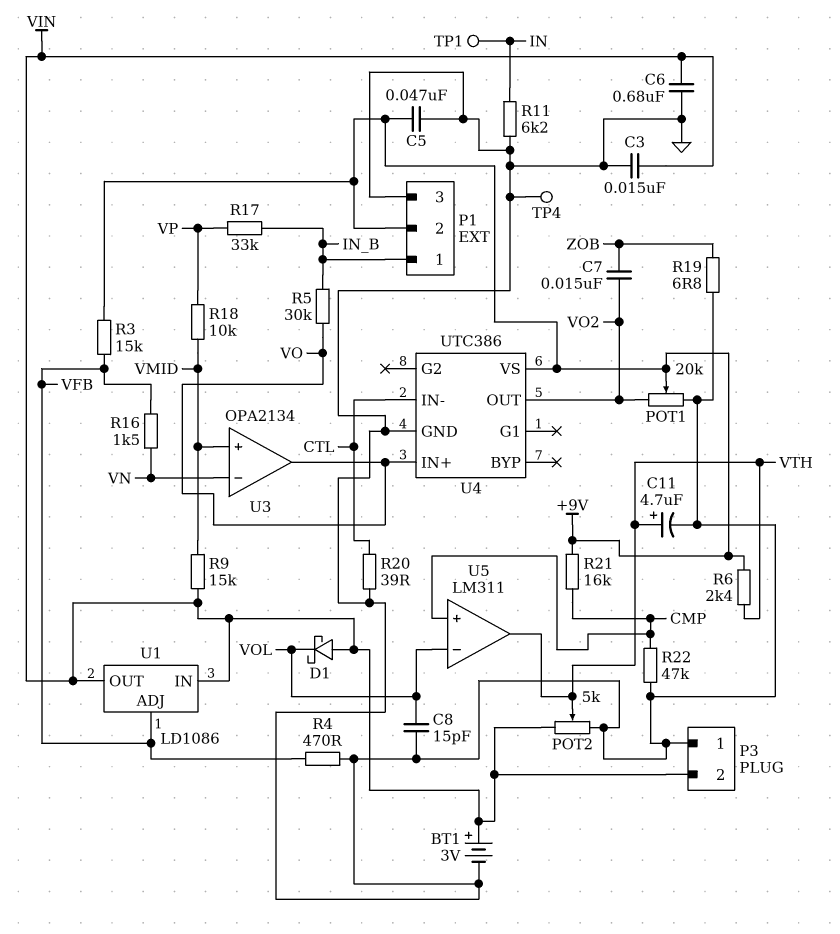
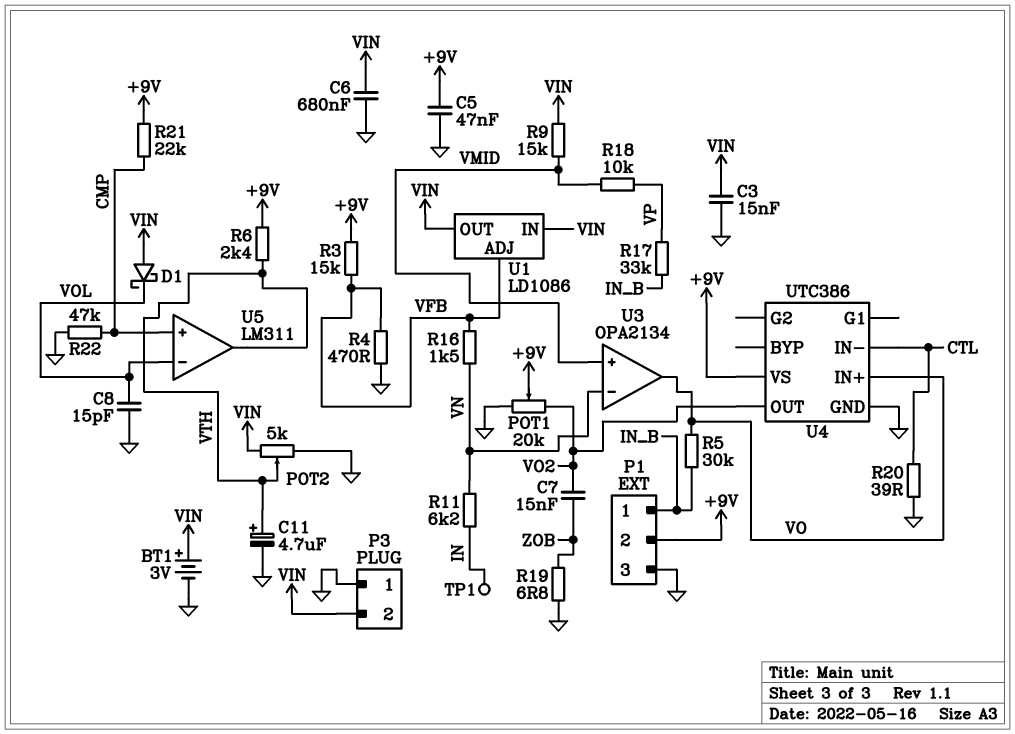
R11: 6.2k (GND, IN) -> 6.2k (IN, VN)
R21: 16k (+9V, CMP) -> 22k (+9V, CMP)
TP4: test point (GND) -> none

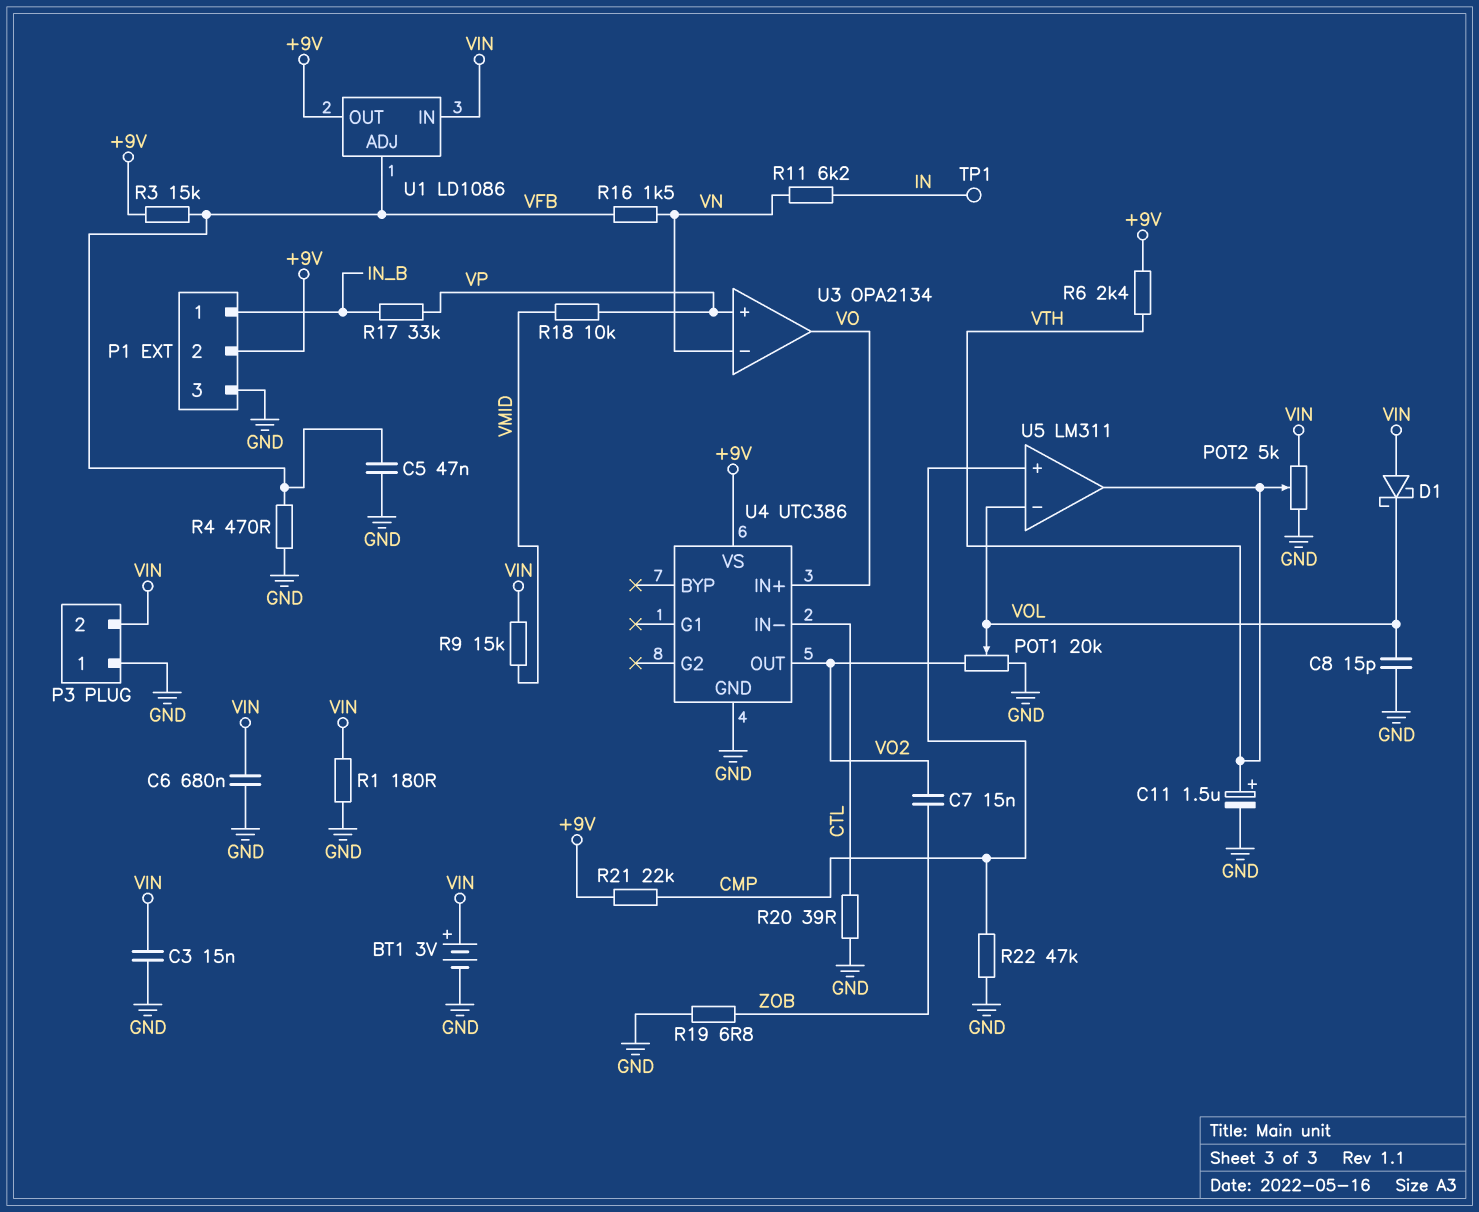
C5: 47nF (+9V, GND) -> 47nF (GND, VFB)
C11: 4.7uF (plus VTH, minus GND) -> 1.5uF (plus VTH, minus GND)
POT1: 20k (GND, VO2, wiper +9V) -> 20k (GND, VO2, wiper VOL)
R1: none -> 180 (GND, VIN)
R5: 30k (IN_B, VO) -> none
U1 pin OUT: VIN -> +9V
U3 pin in+: VMID -> VP

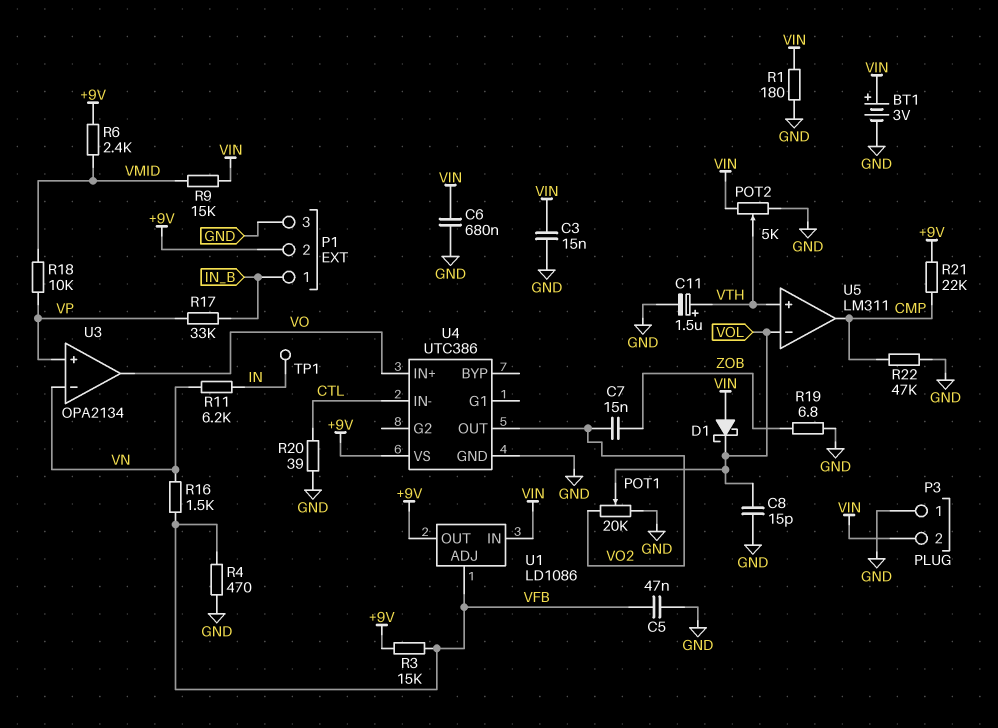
R6: 2.4k (+9V, VTH) -> 2.4k (+9V, VMID)
U5 pin in+: CMP -> VTH
U5 pin out: VTH -> CMP

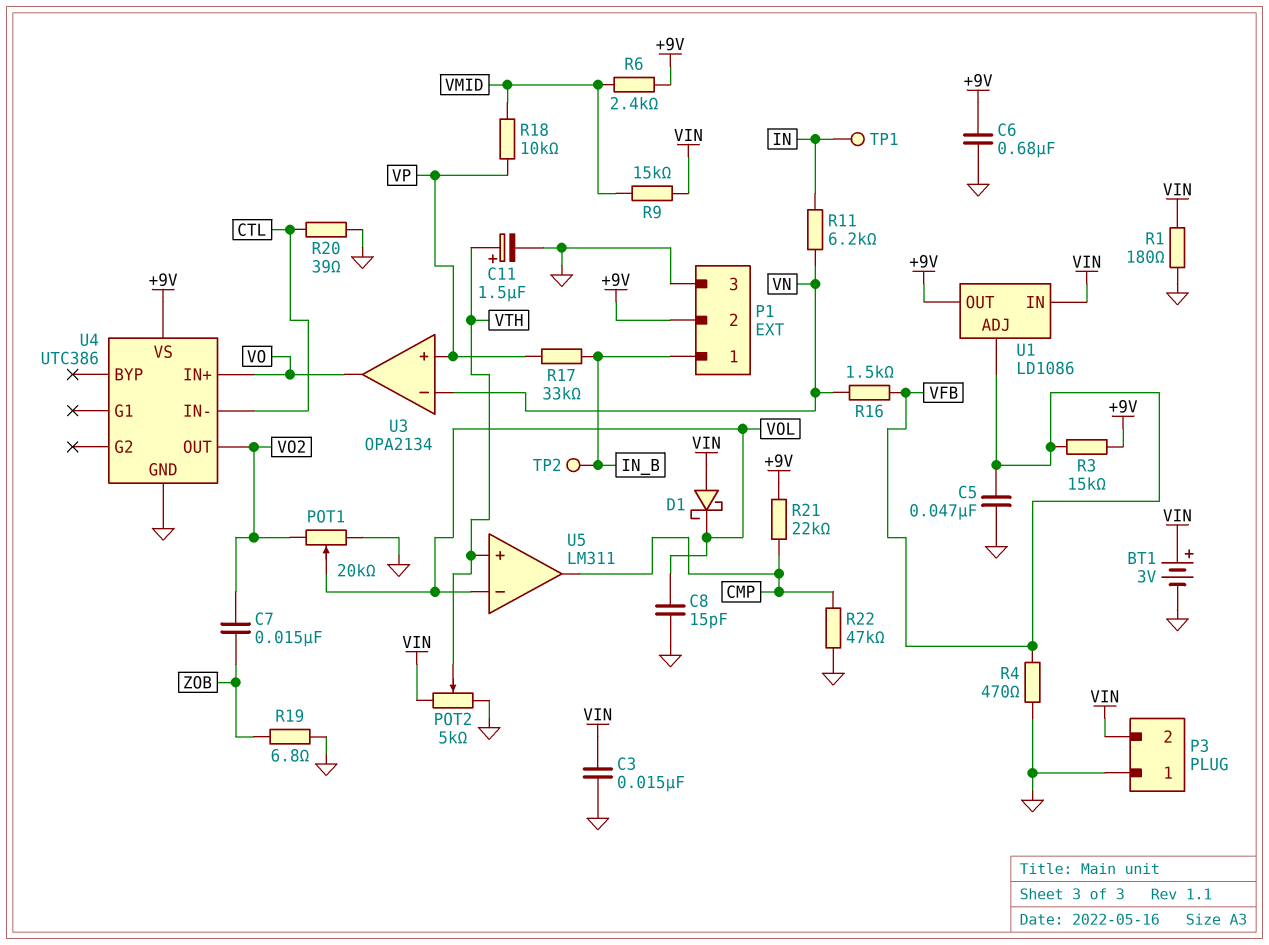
C6: 680nF (GND, VIN) -> 680nF (+9V, GND)
TP2: none -> test point (IN_B)

